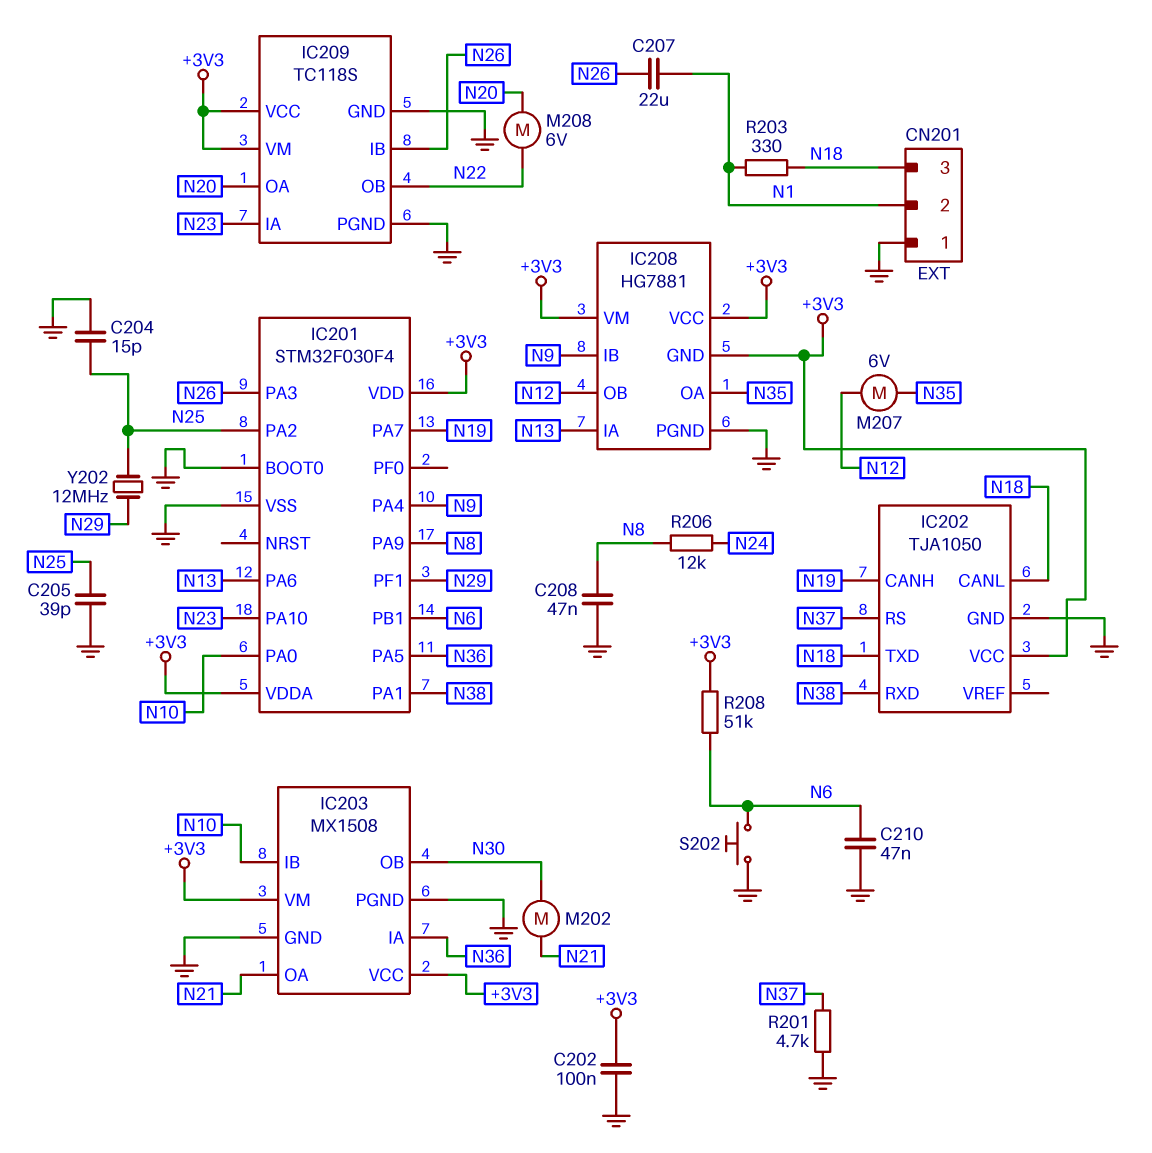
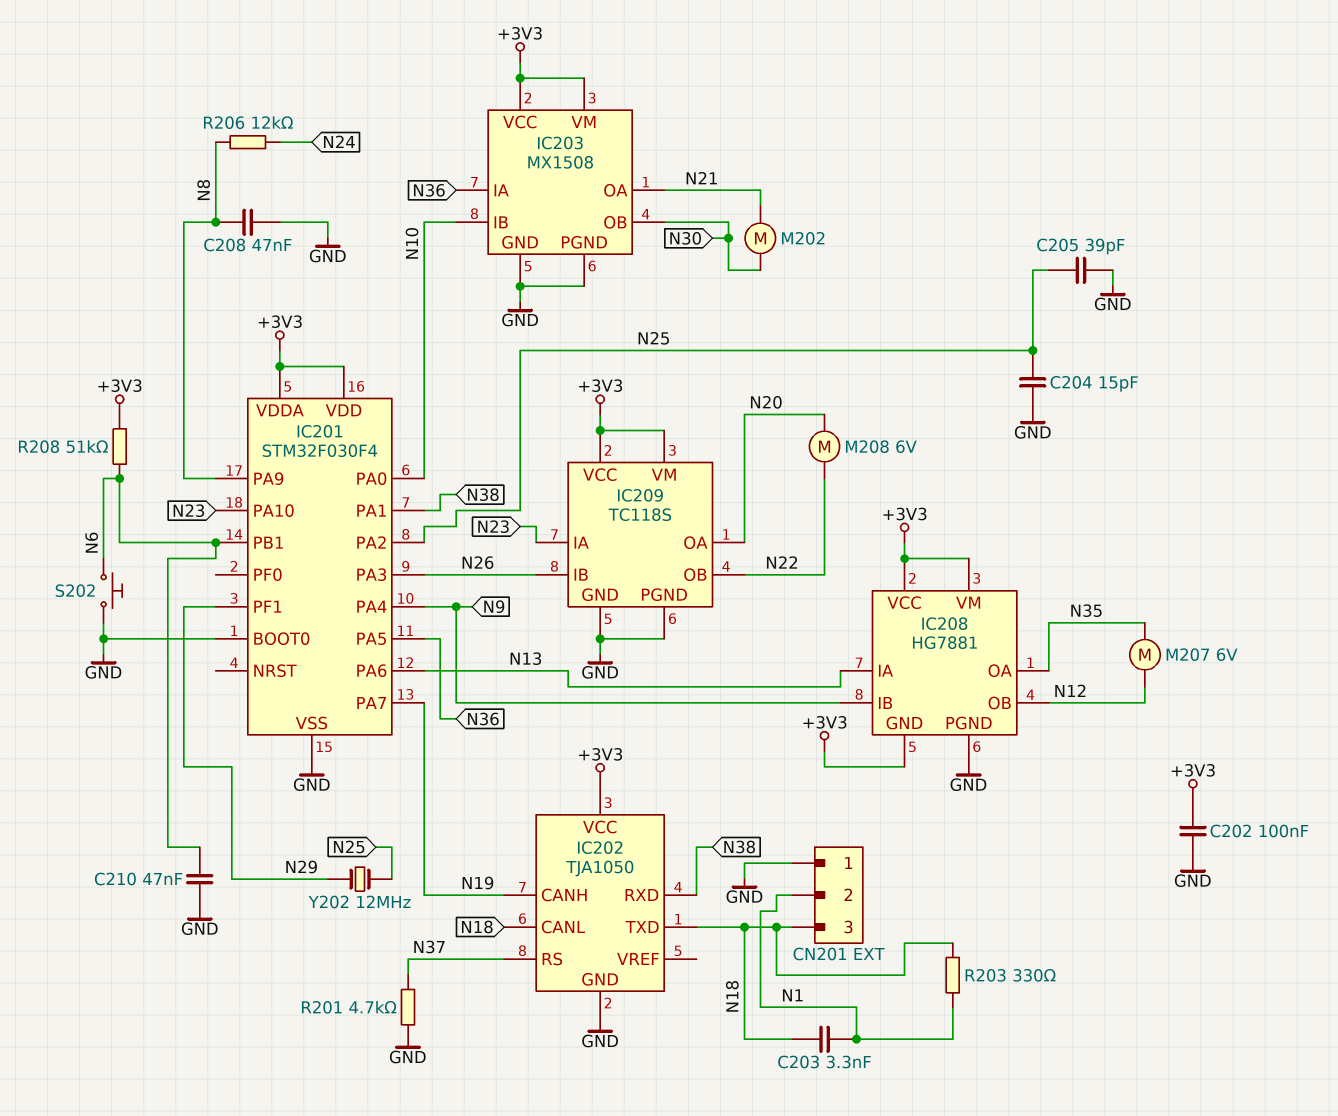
C203: none -> 3.3nF (N1, N18)
C207: 22uF (N1, N26) -> none

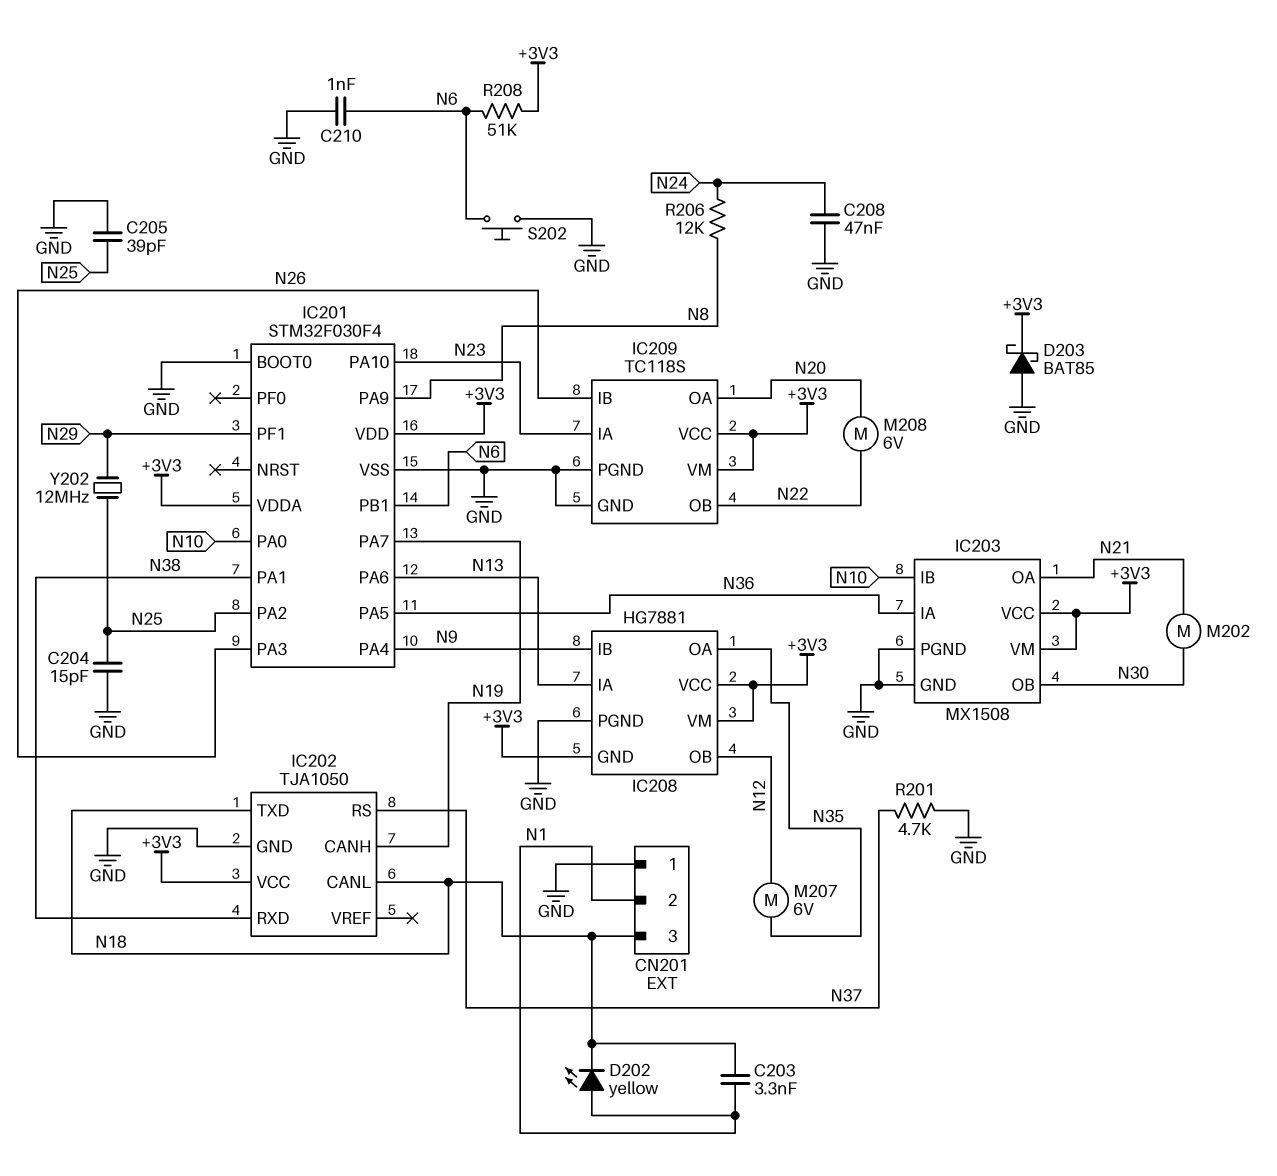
C202: 100nF (+3V3, GND) -> none
C208: 47nF (GND, N8) -> 47nF (GND, N24)
C210: 47nF (GND, N6) -> 1nF (GND, N6)
D202: none -> LED yellow (A N1, K N18)
D203: none -> schottky BAT85 (A GND, K +3V3)
R203: 330 (N1, N18) -> none

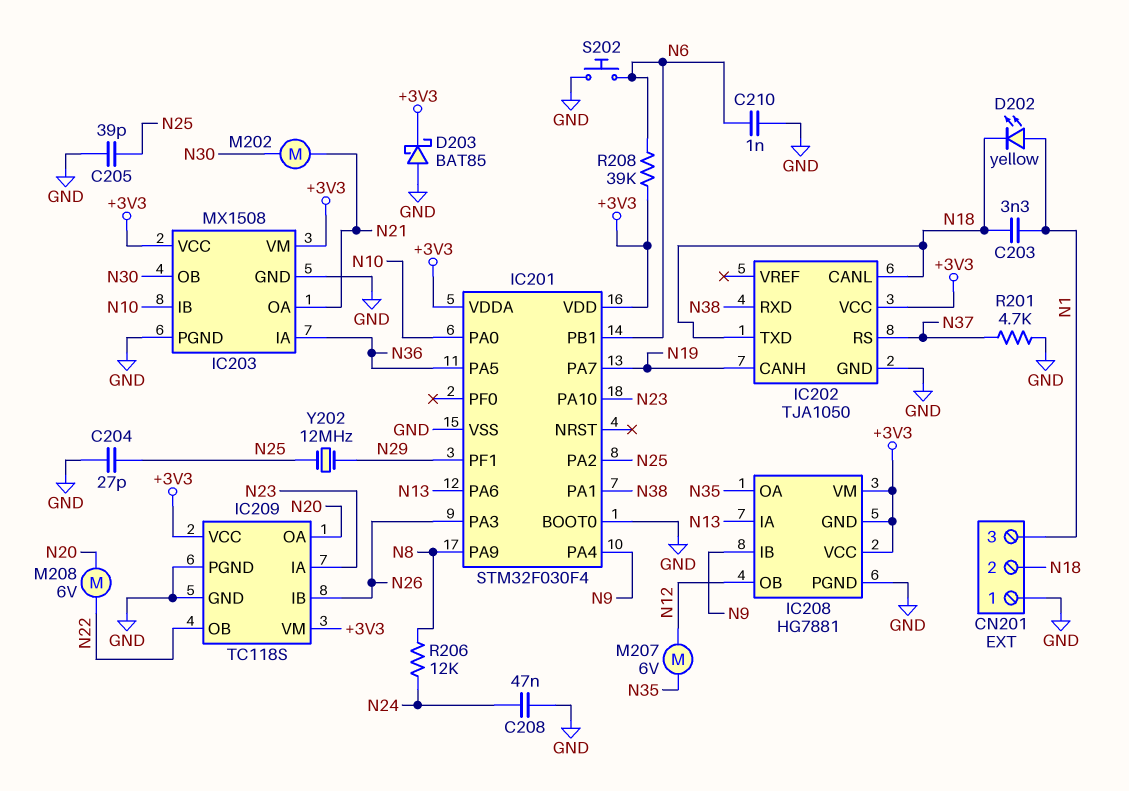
C204: 15pF (GND, N25) -> 27pF (GND, N25)
CN201 pin 2: N1 -> N18
CN201 pin 3: N18 -> N1
R208: 51k (+3V3, N6) -> 39k (+3V3, N6)

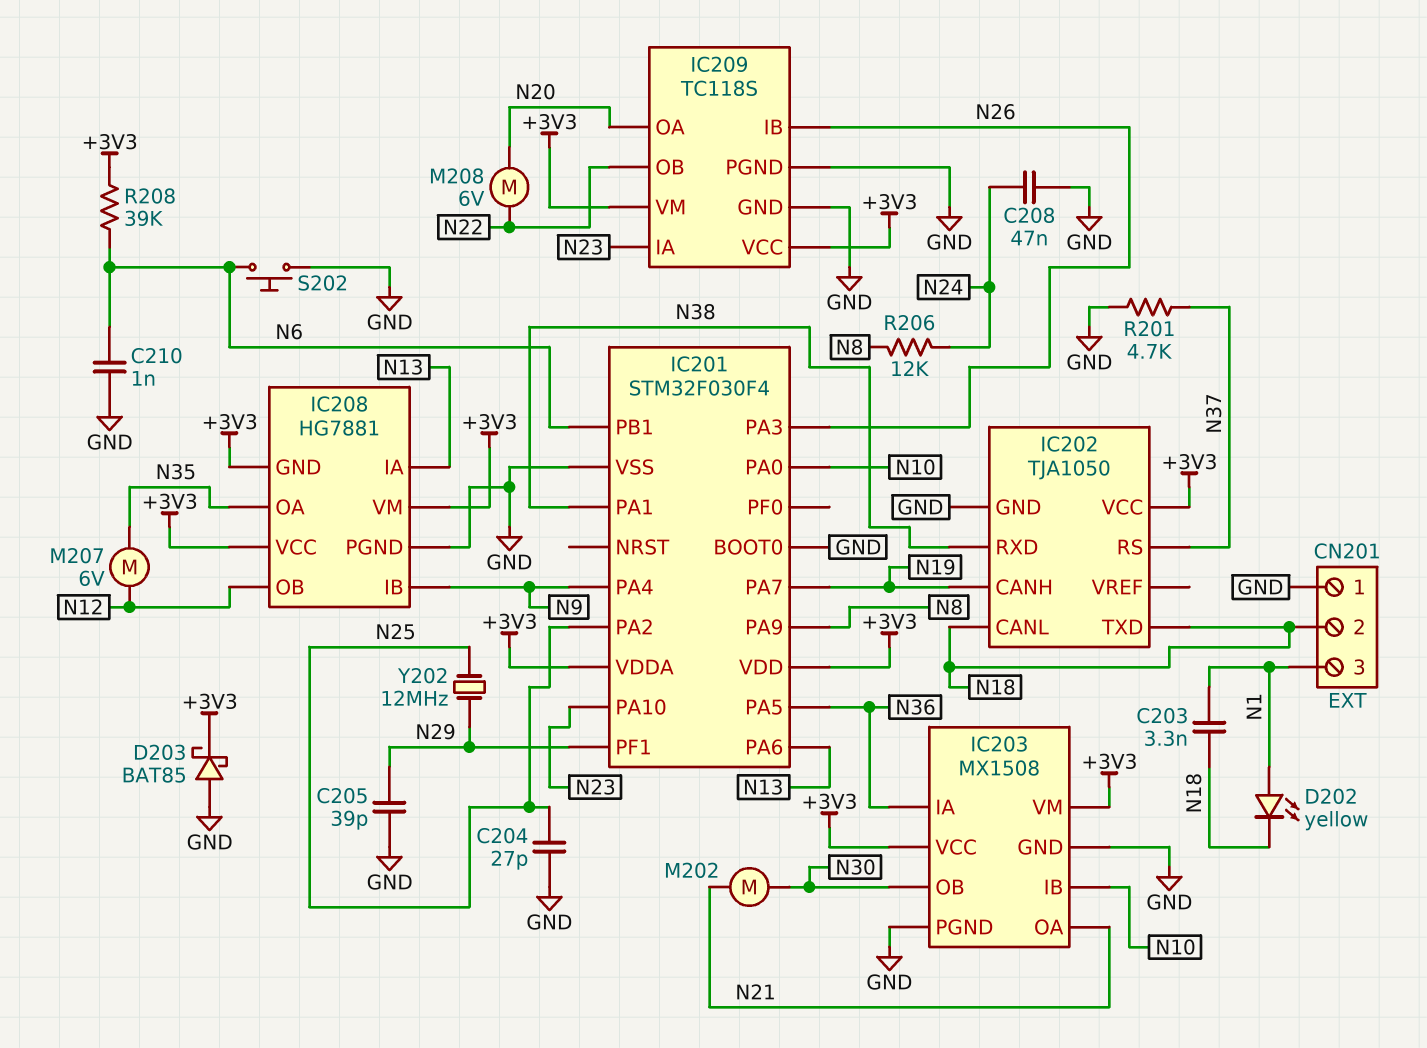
C205: 39pF (GND, N25) -> 39pF (GND, N29)

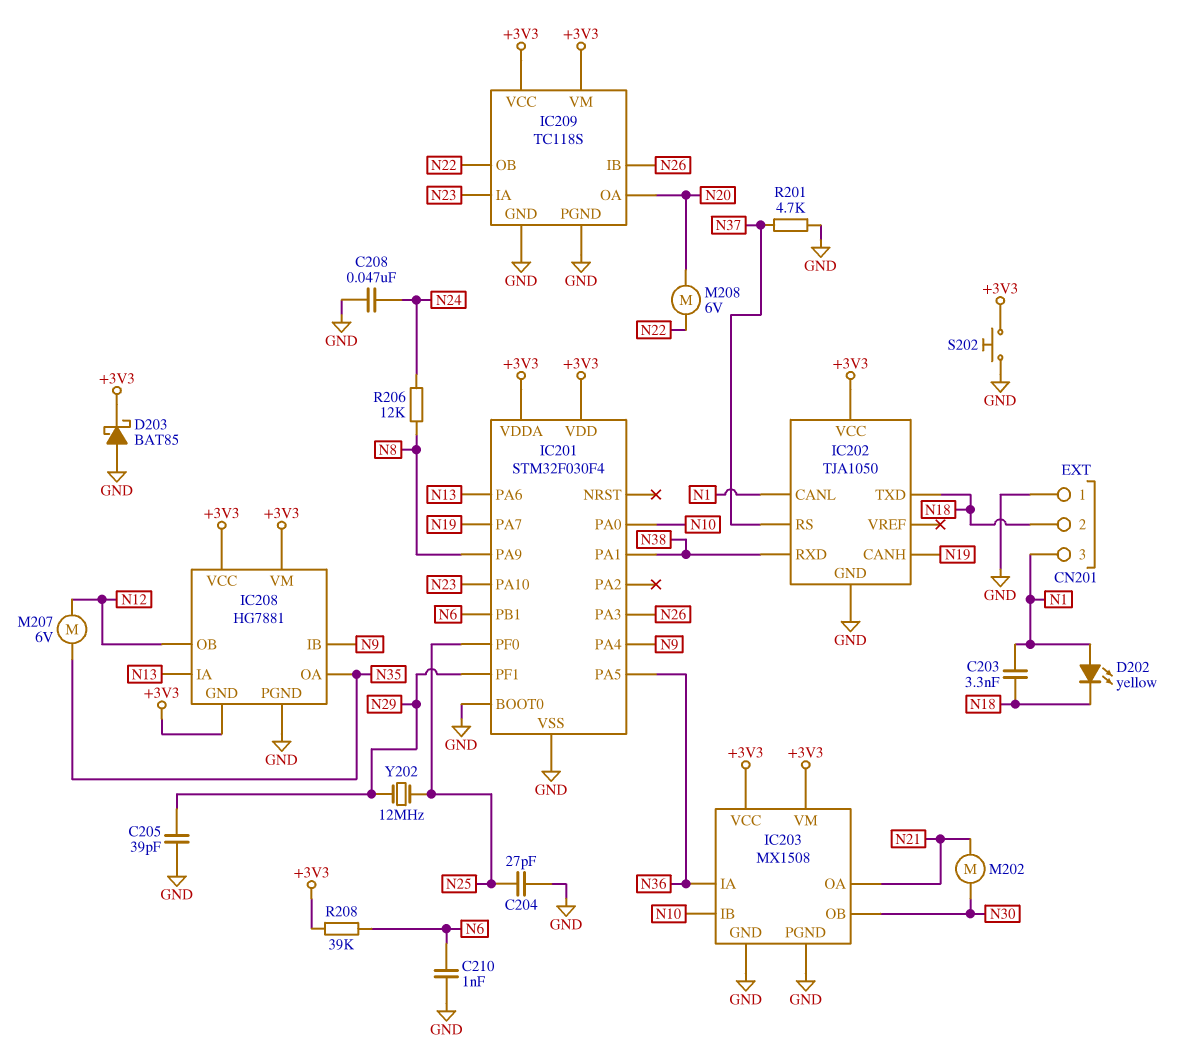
IC201 pin PA2: N25 -> none
IC201 pin PF0: none -> N25
IC202 pin CANL: N18 -> N1
S202: button (GND, N6) -> button (+3V3, GND)

